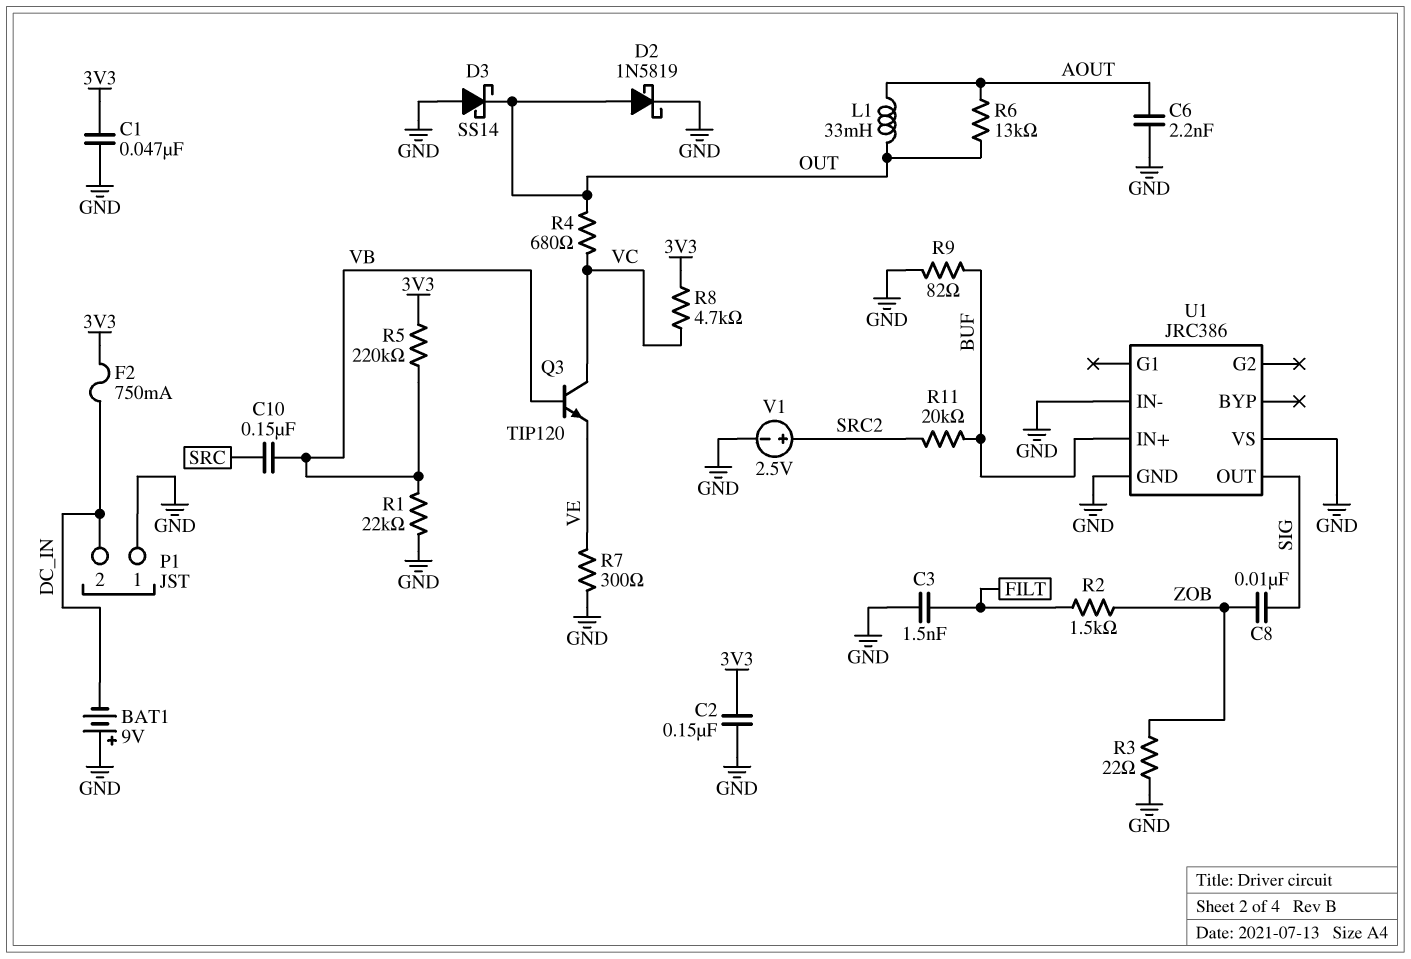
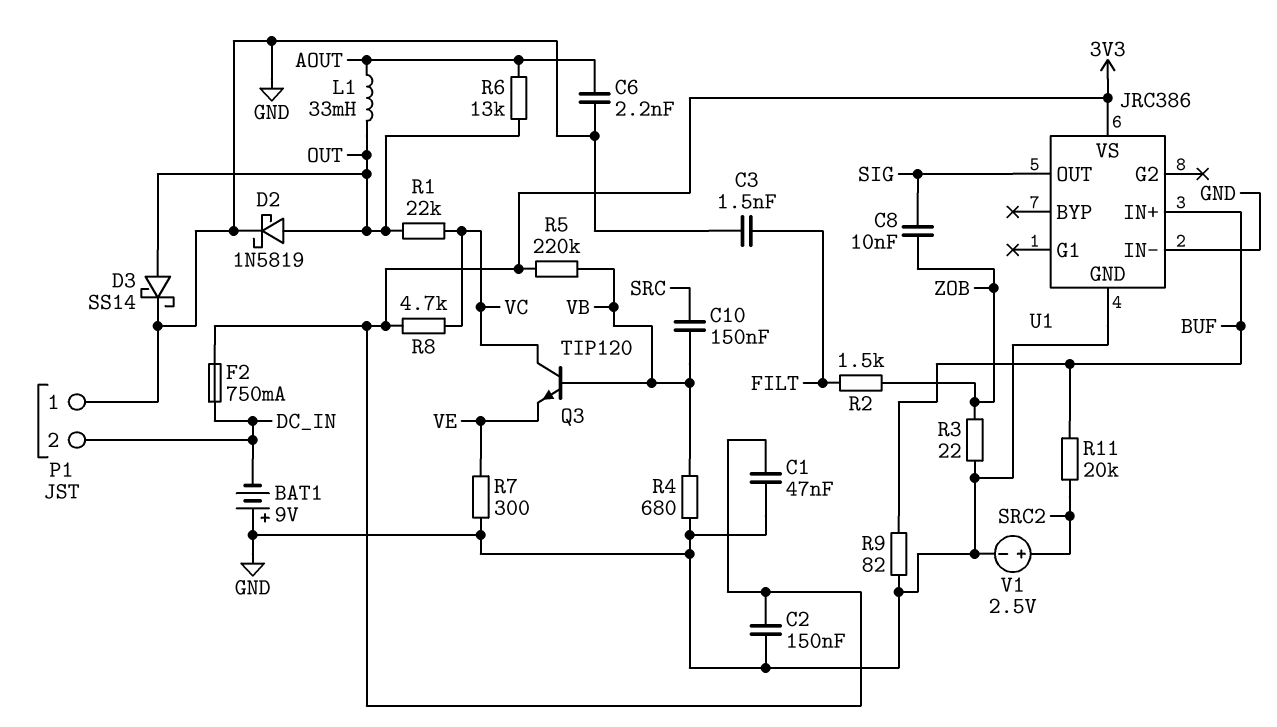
D3: schottky SS14 (A GND, K OUT) -> schottky SS14 (A OUT, K GND)
R1: 22k (GND, VB) -> 22k (OUT, VC)
R4: 680 (OUT, VC) -> 680 (GND, VB)
U1 pin VS: GND -> 3V3

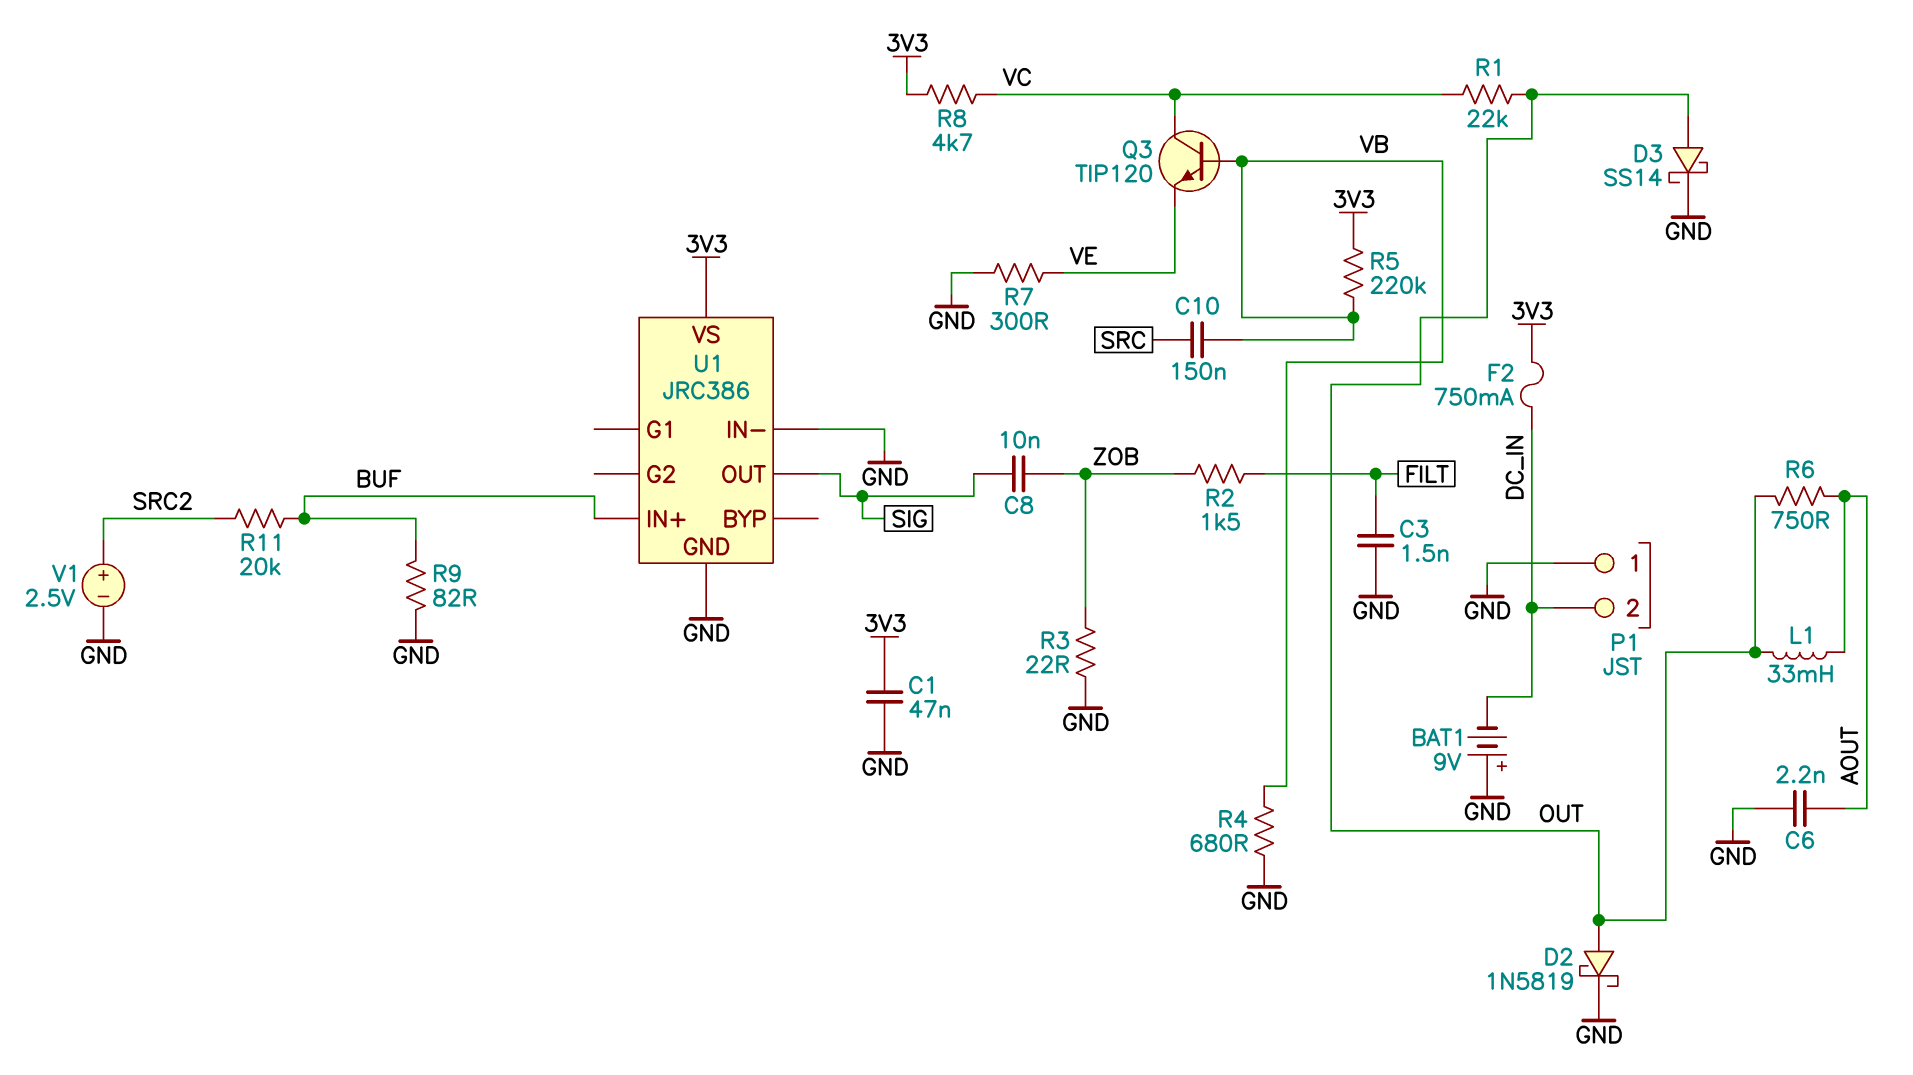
C2: 150nF (3V3, GND) -> none
R6: 13k (AOUT, OUT) -> 750 (AOUT, OUT)

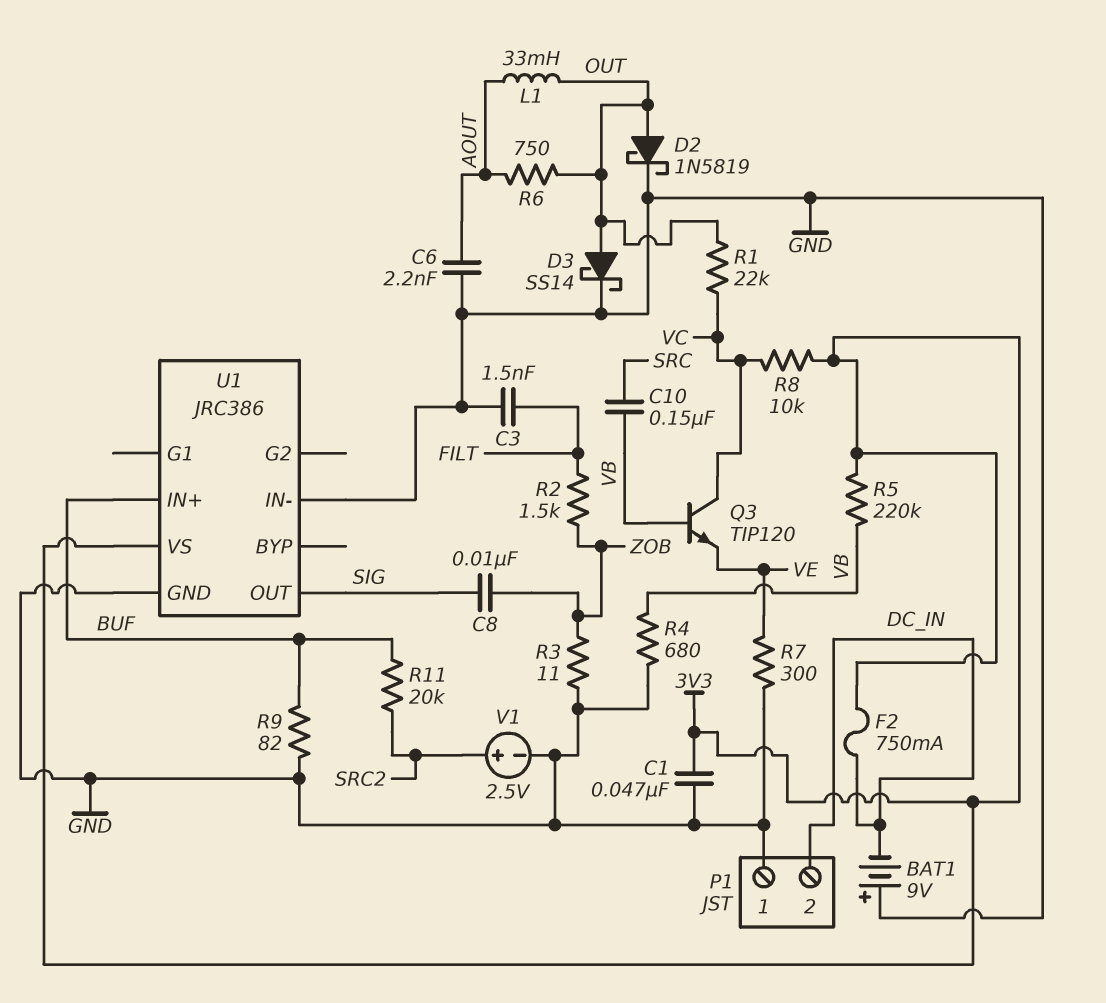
R3: 22 (GND, ZOB) -> 11 (GND, ZOB)
R8: 4.7k (3V3, VC) -> 10k (3V3, VC)

